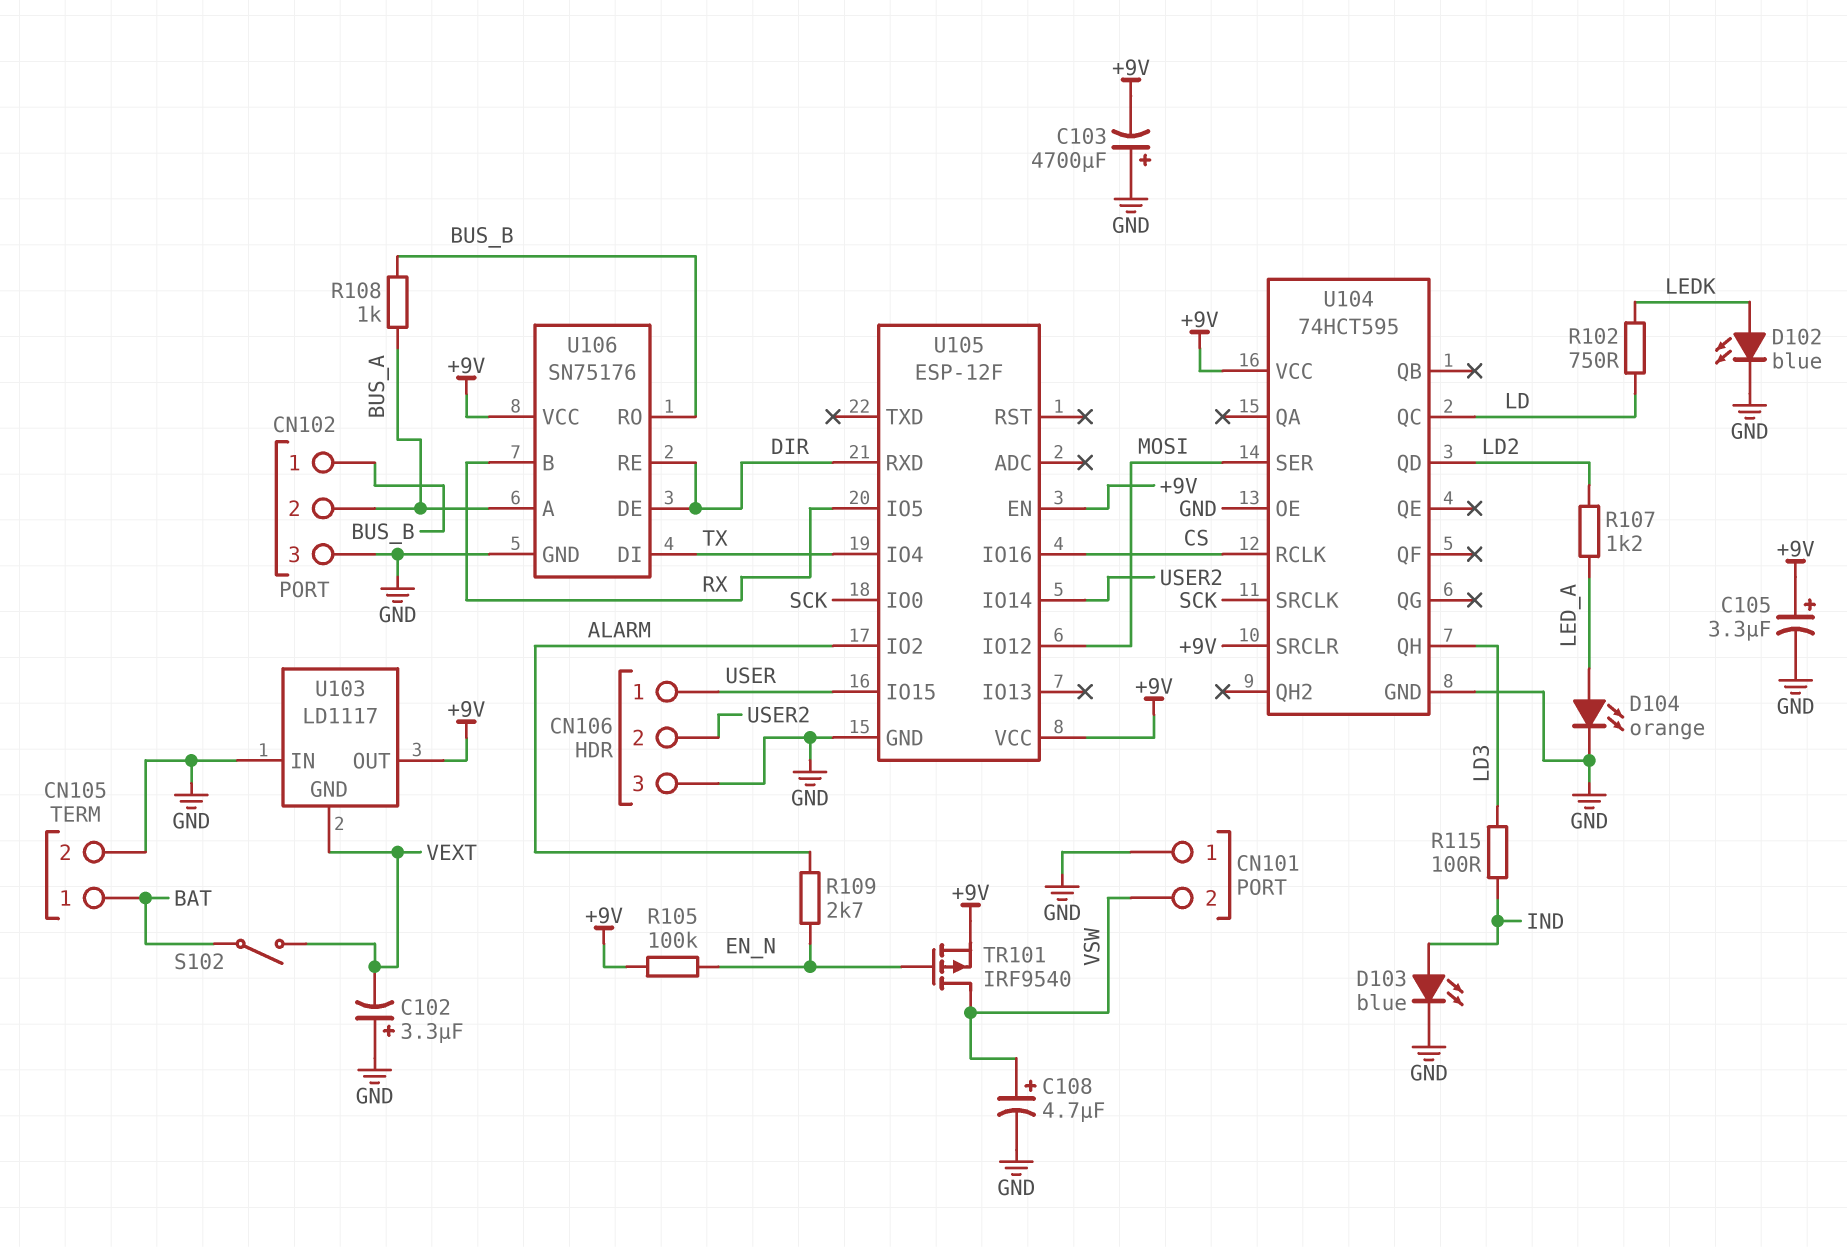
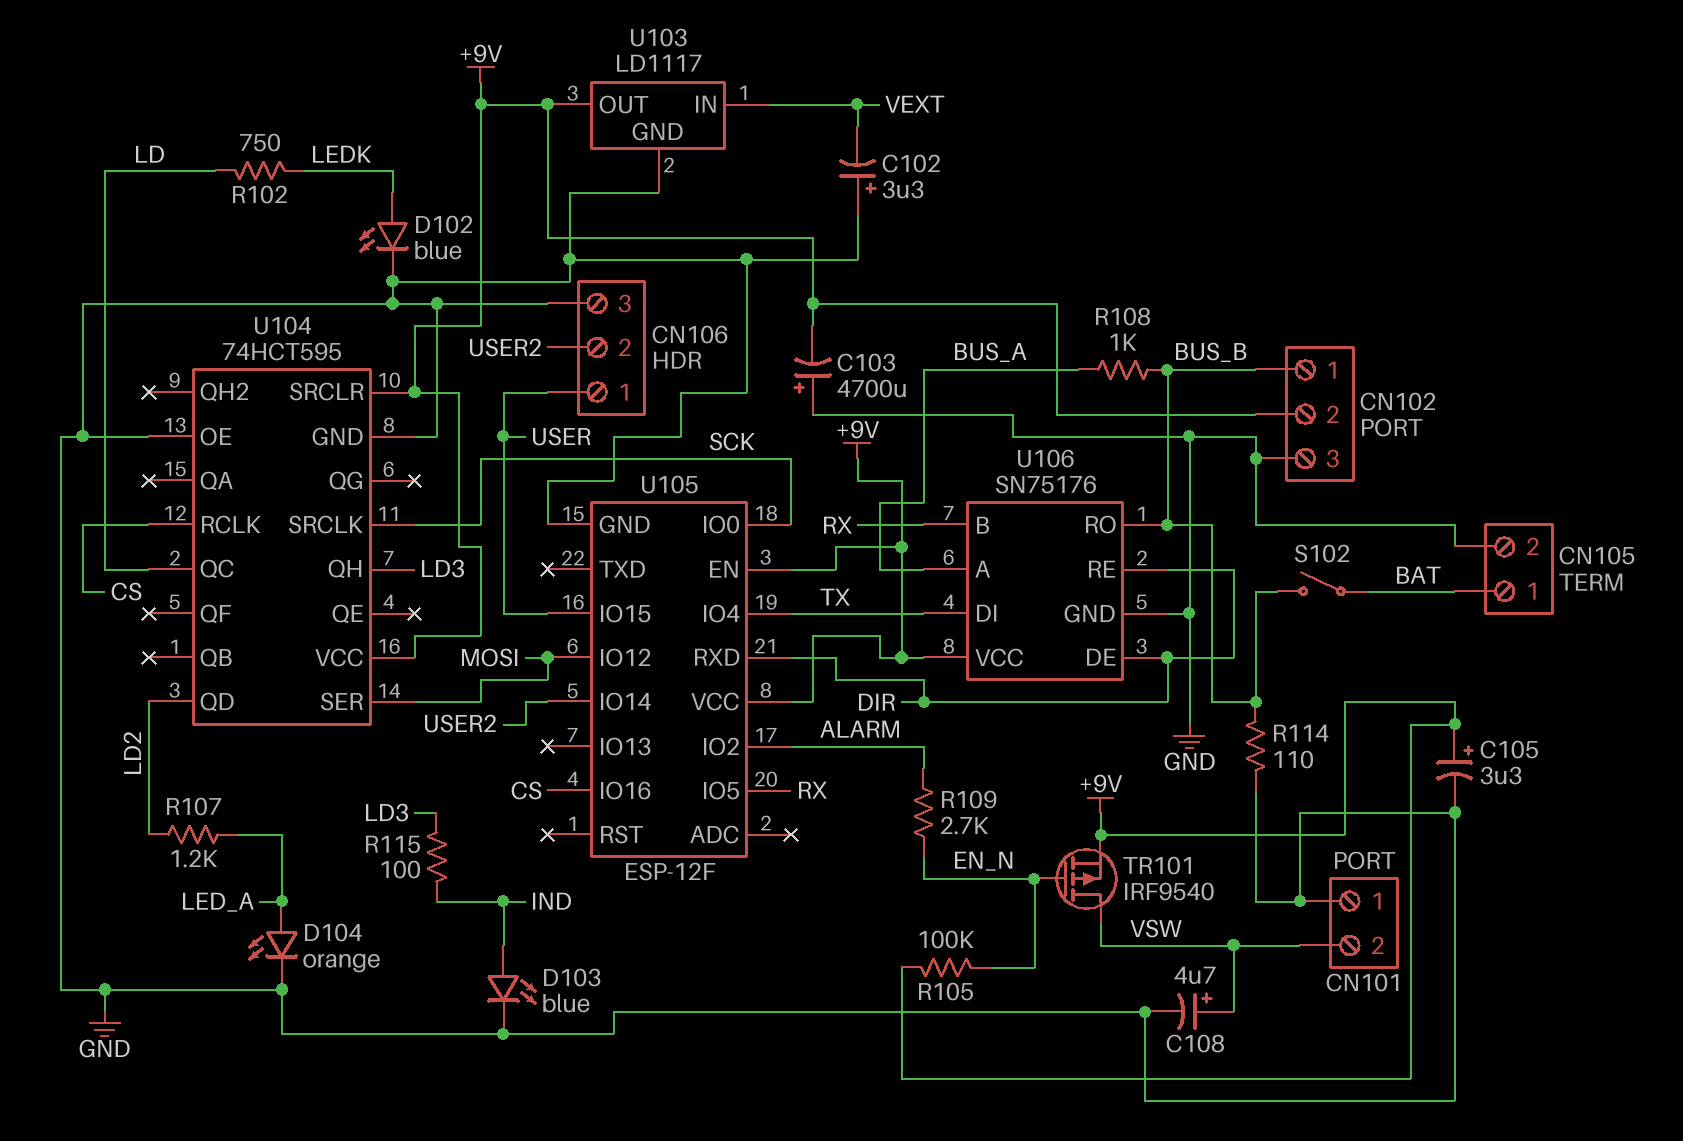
CN102 pin 2: BUS_A -> +9V
R114: none -> 110 (BUS_B, GND)
S102: switch (BAT, VEXT) -> switch (BAT, BUS_B)
U103 pin GND: VEXT -> GND
U103 pin IN: GND -> VEXT

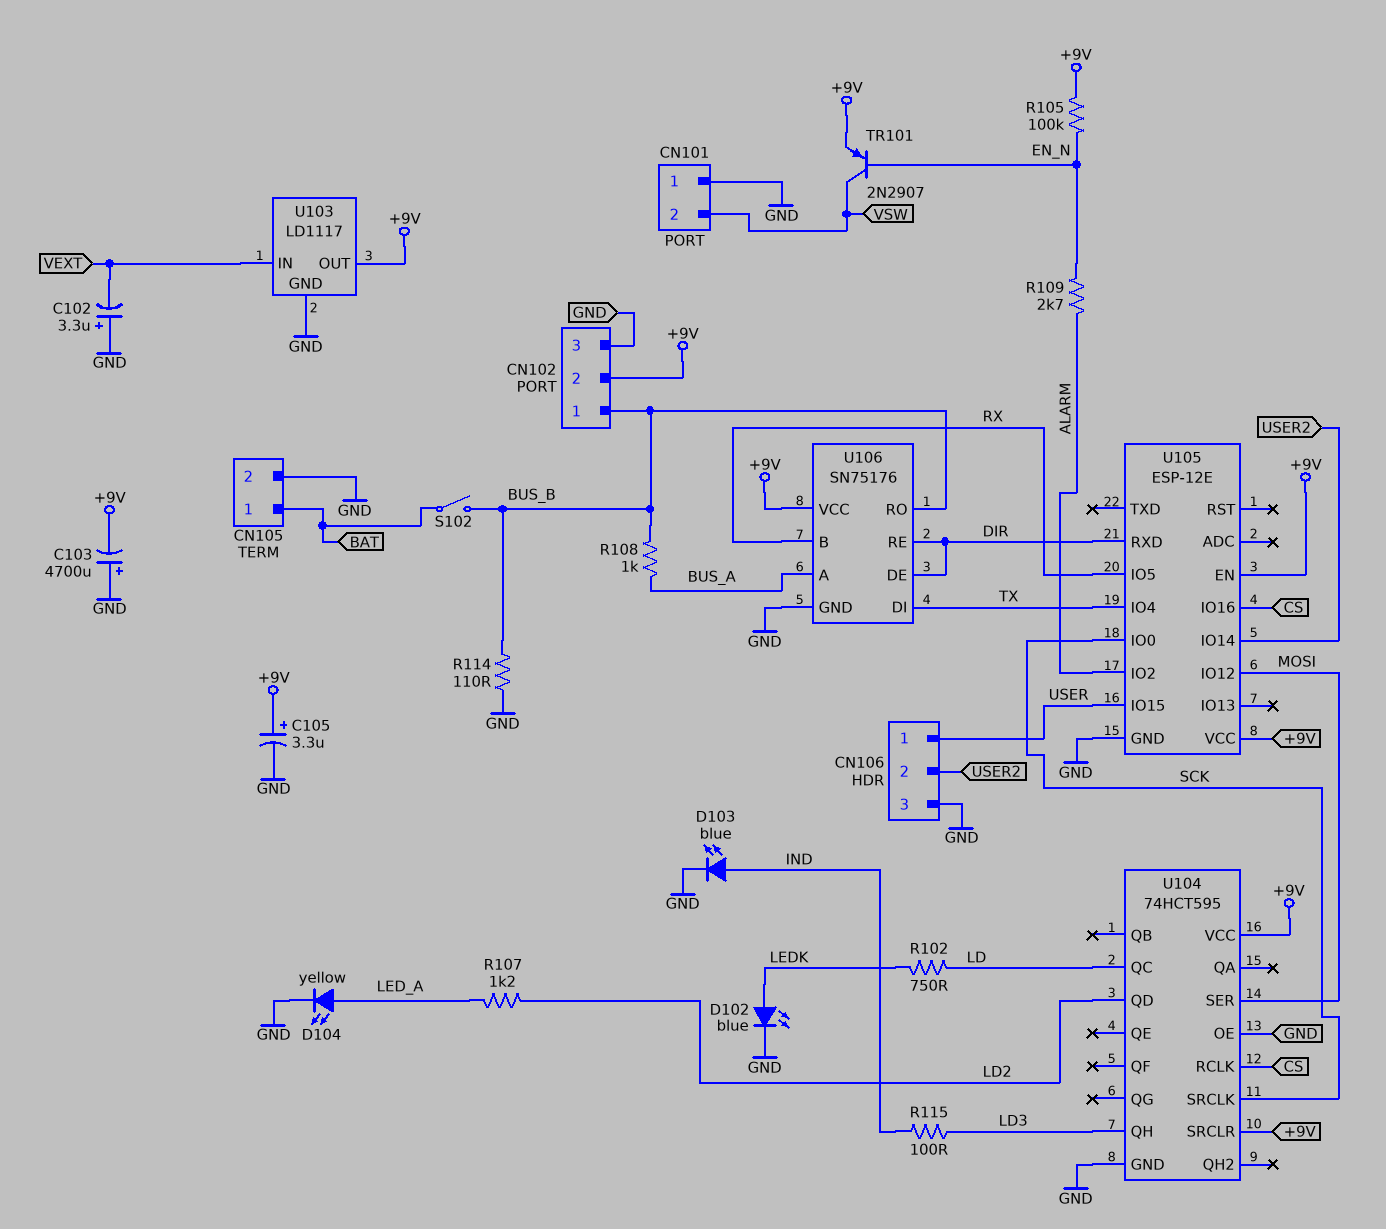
C108: 4.7uF (plus VSW, minus GND) -> none
D104: LED orange (A LED_A, K GND) -> LED yellow (A LED_A, K GND)
TR101: PMOS IRF9540 (G EN_N, D VSW, S +9V) -> PNP 2N2907 (B EN_N, C VSW, E +9V)
U105: ESP-12F -> ESP-12E

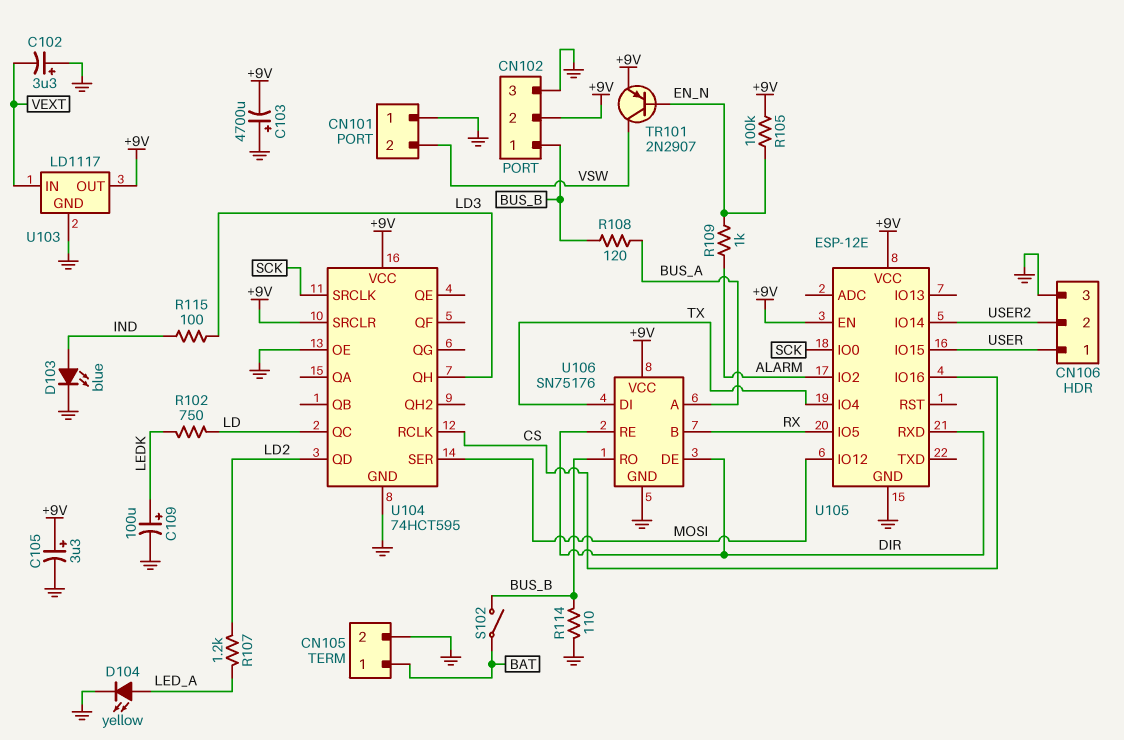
C109: none -> 100uF (plus LEDK, minus GND)
D102: LED blue (A LEDK, K GND) -> none
R108: 1k (BUS_A, BUS_B) -> 120 (BUS_A, BUS_B)
R109: 2.7k (ALARM, EN_N) -> 1k (ALARM, EN_N)

